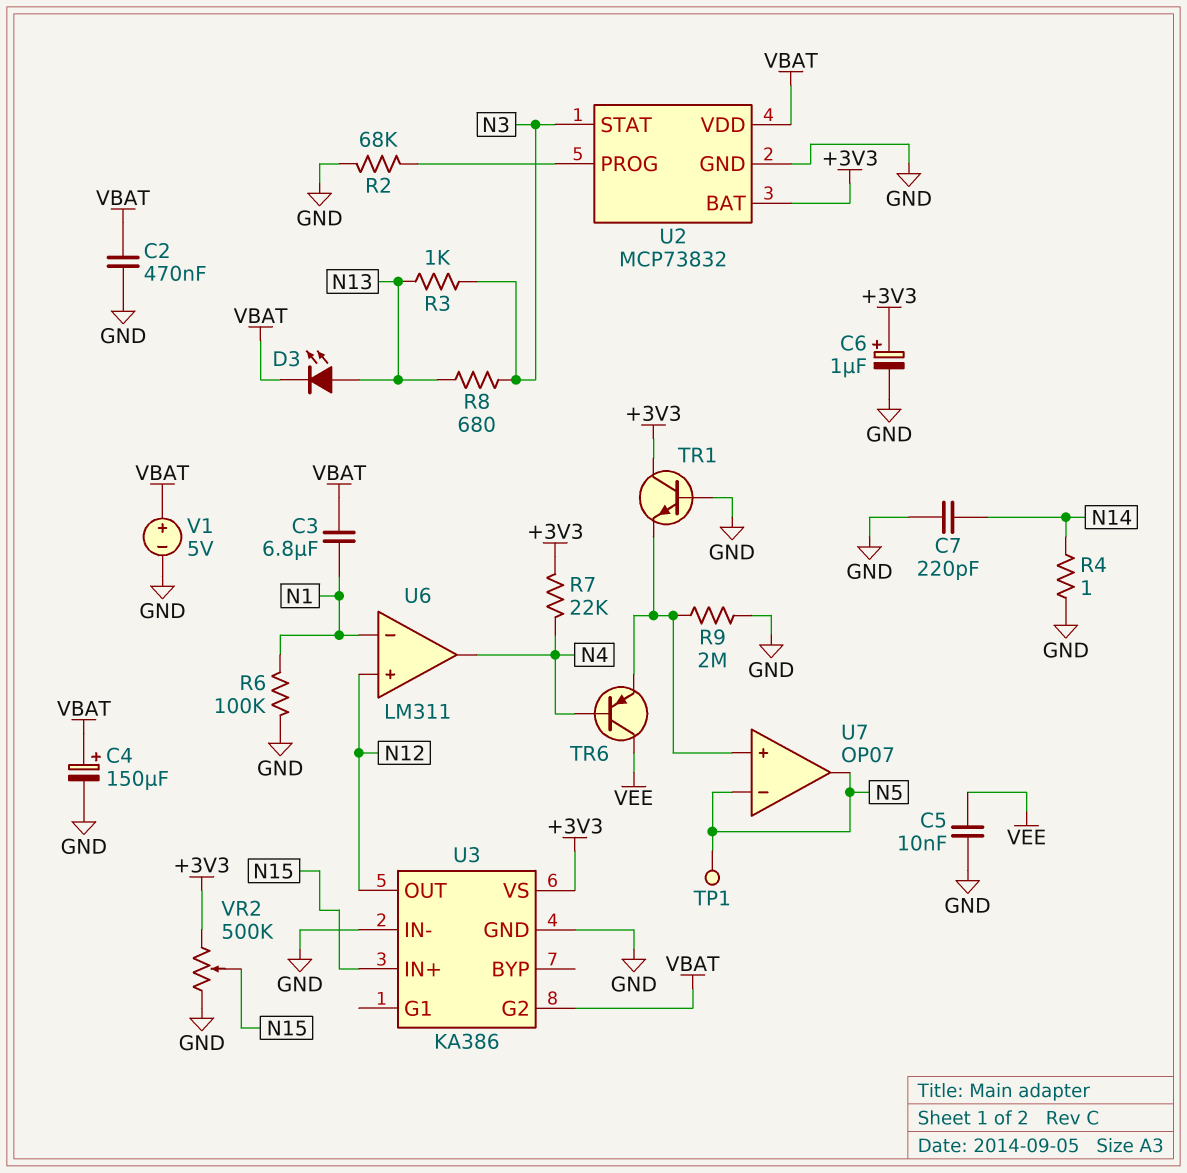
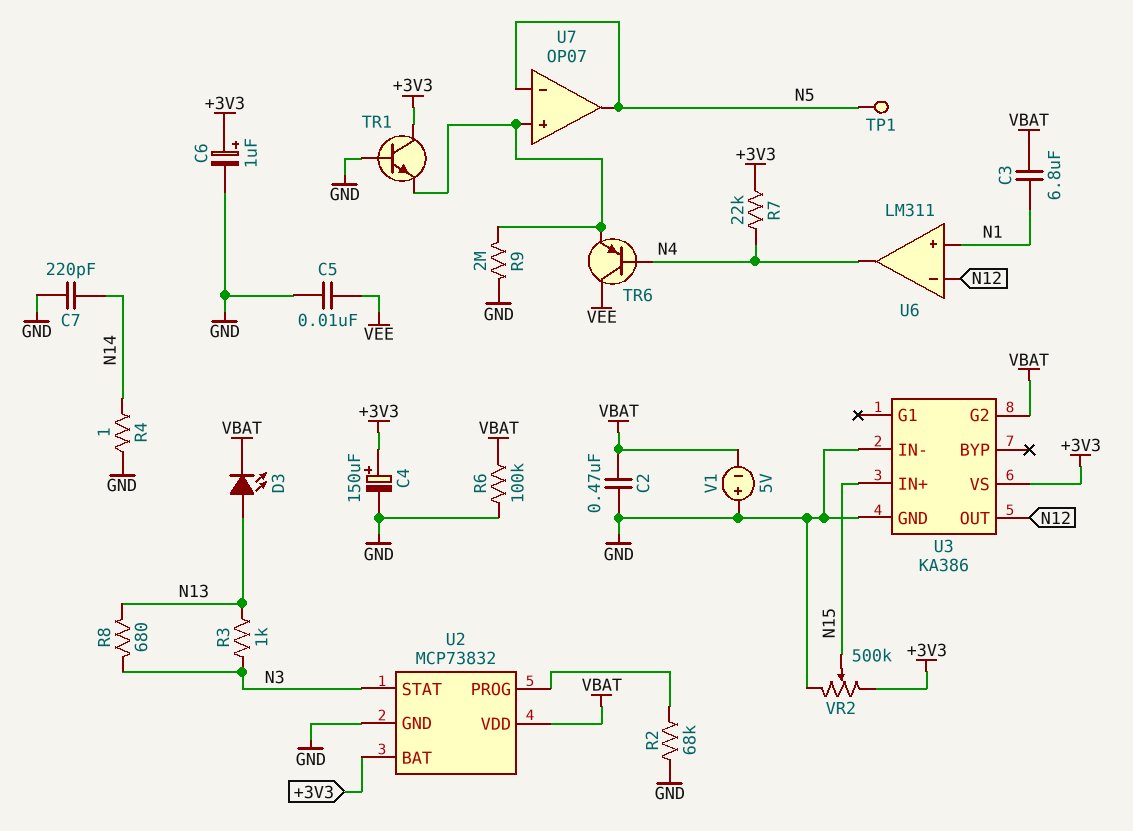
C4: 150uF (plus VBAT, minus GND) -> 150uF (plus +3V3, minus GND)
R6: 100k (GND, N1) -> 100k (GND, VBAT)
U6 pin in+: N12 -> N1
U6 pin in-: N1 -> N12
V1: 5V (plus VBAT, minus GND) -> 5V (plus GND, minus VBAT)

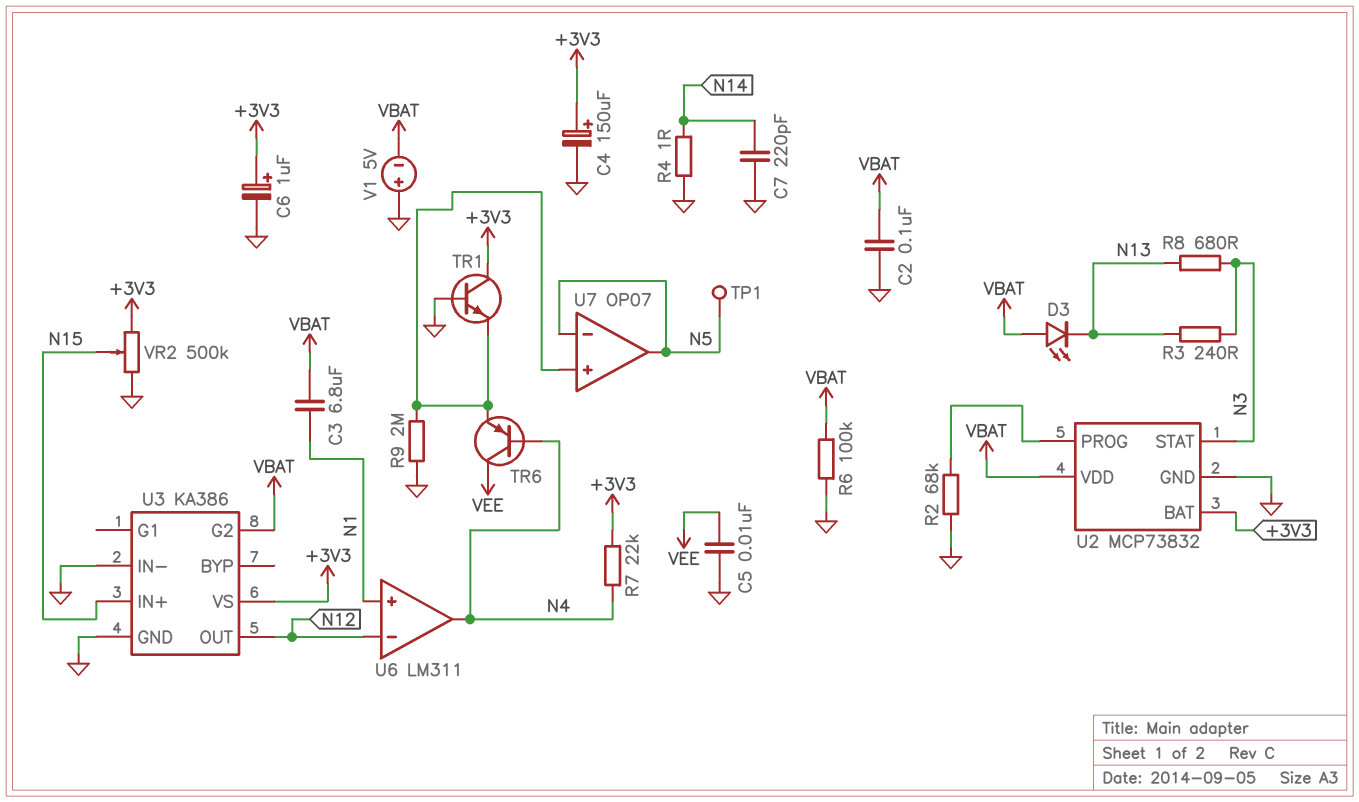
C2: 470nF (GND, VBAT) -> 100nF (GND, VBAT)
D3: LED (A N13, K VBAT) -> LED (A VBAT, K N13)
R3: 1k (N3, N13) -> 240 (N3, N13)

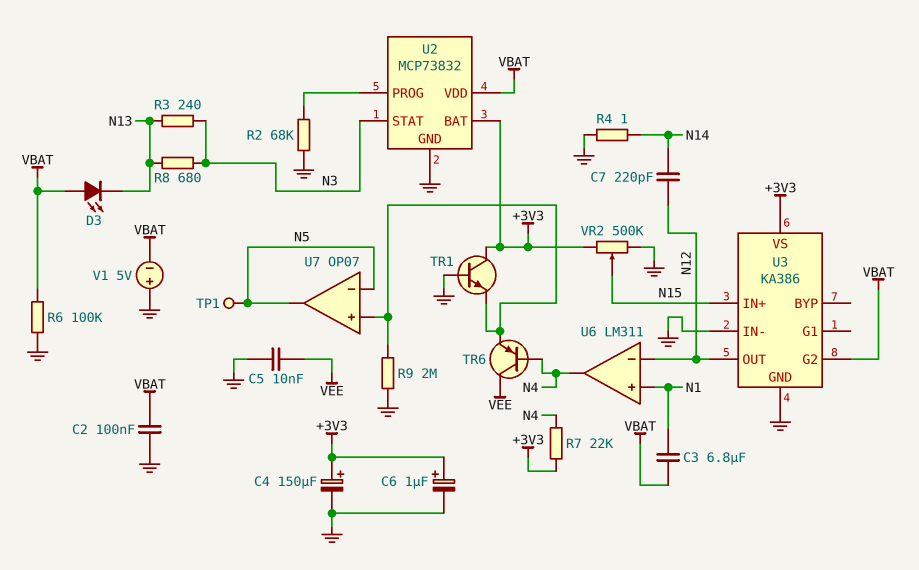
C7: 220pF (GND, N14) -> 220pF (N12, N14)

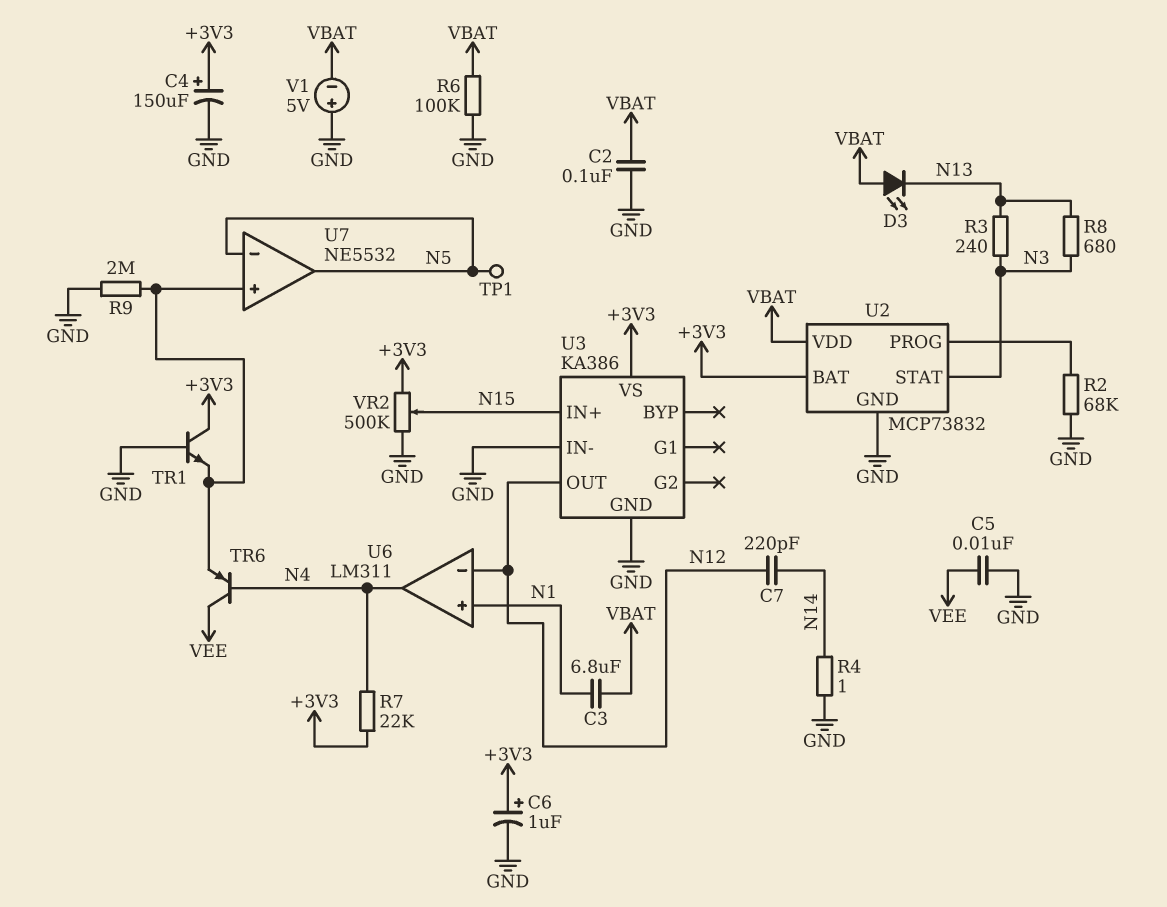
U3 pin G2: VBAT -> none
U7: OP07 -> NE5532

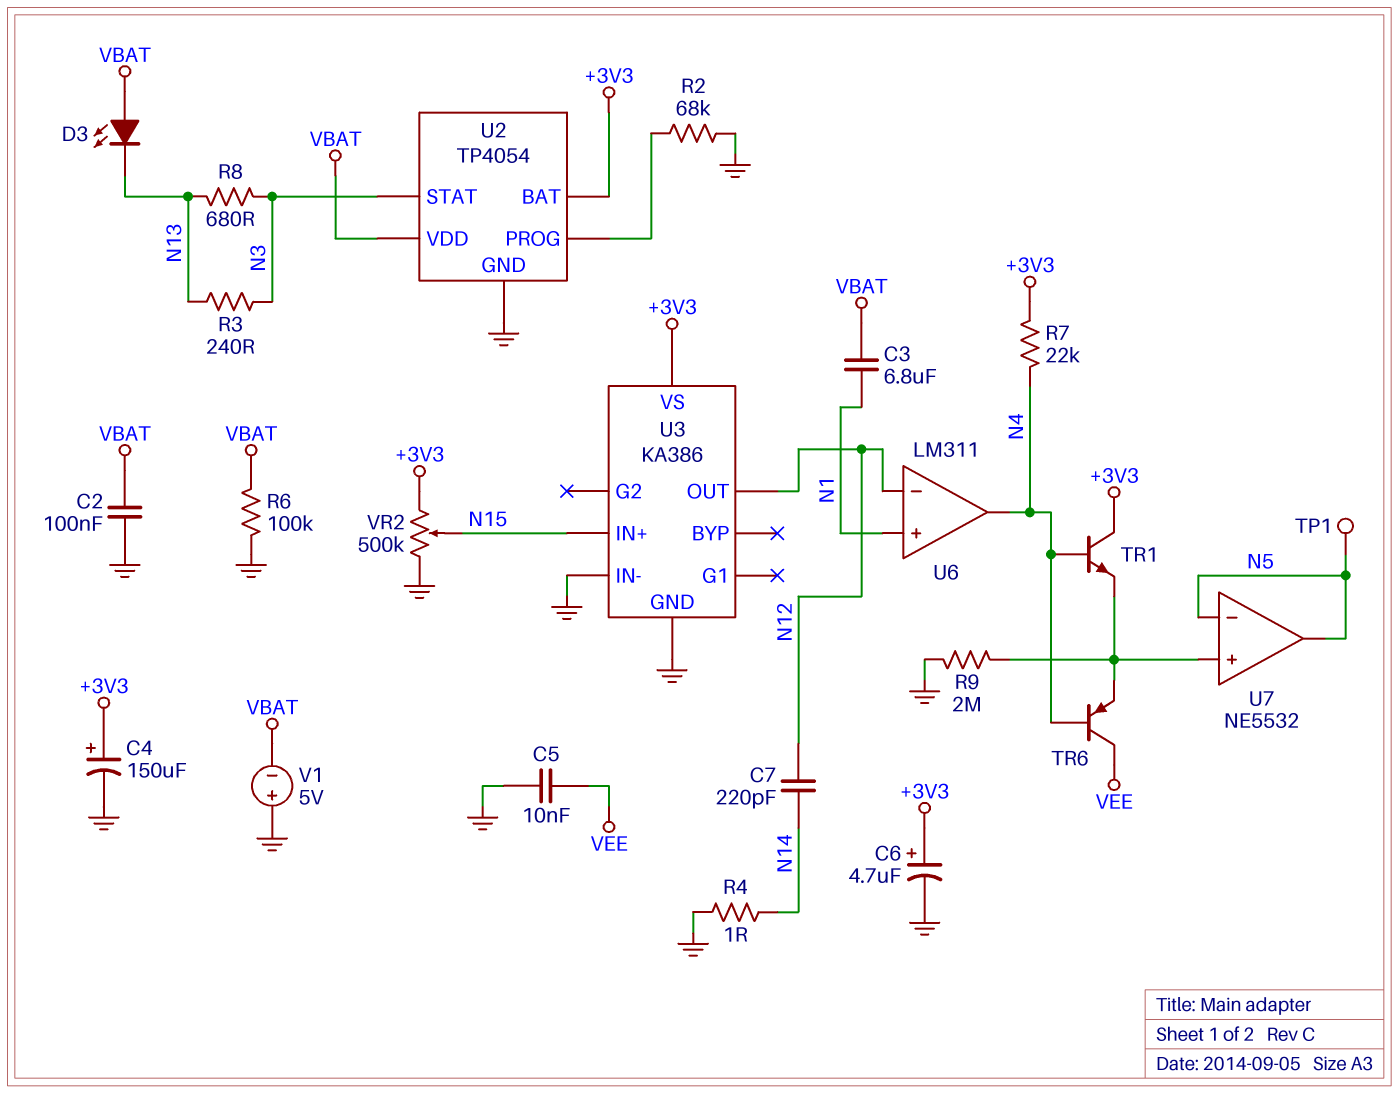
C6: 1uF (plus +3V3, minus GND) -> 4.7uF (plus +3V3, minus GND)
TR1: NPN (B GND, C +3V3, E U7/in+) -> NPN (B N4, C +3V3, E U7/in+)
U2: MCP73832 -> TP4054

